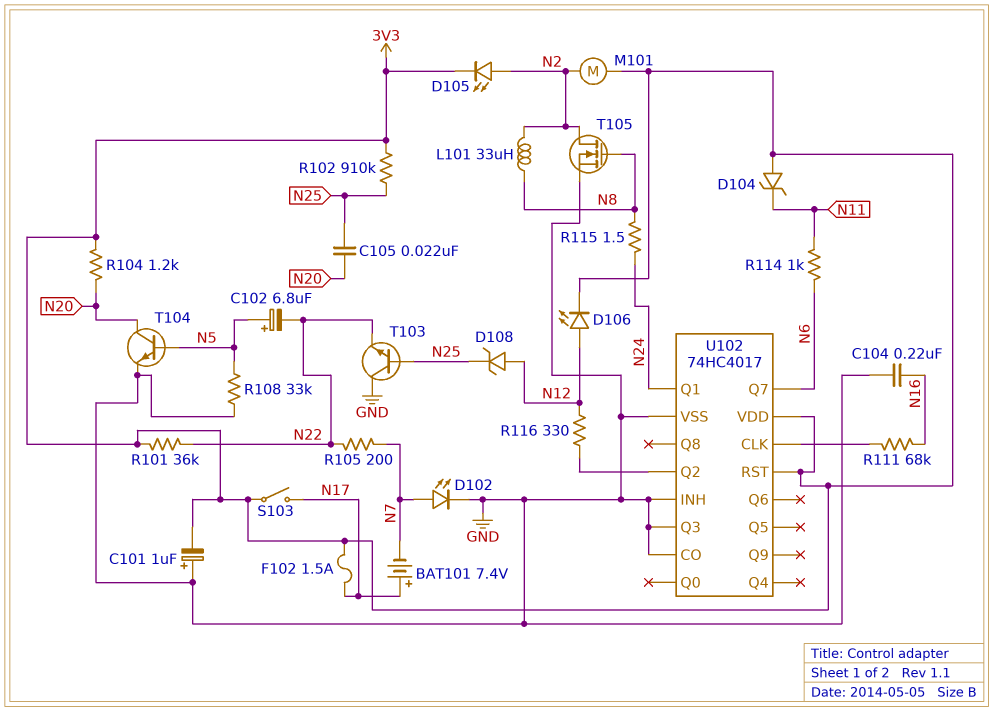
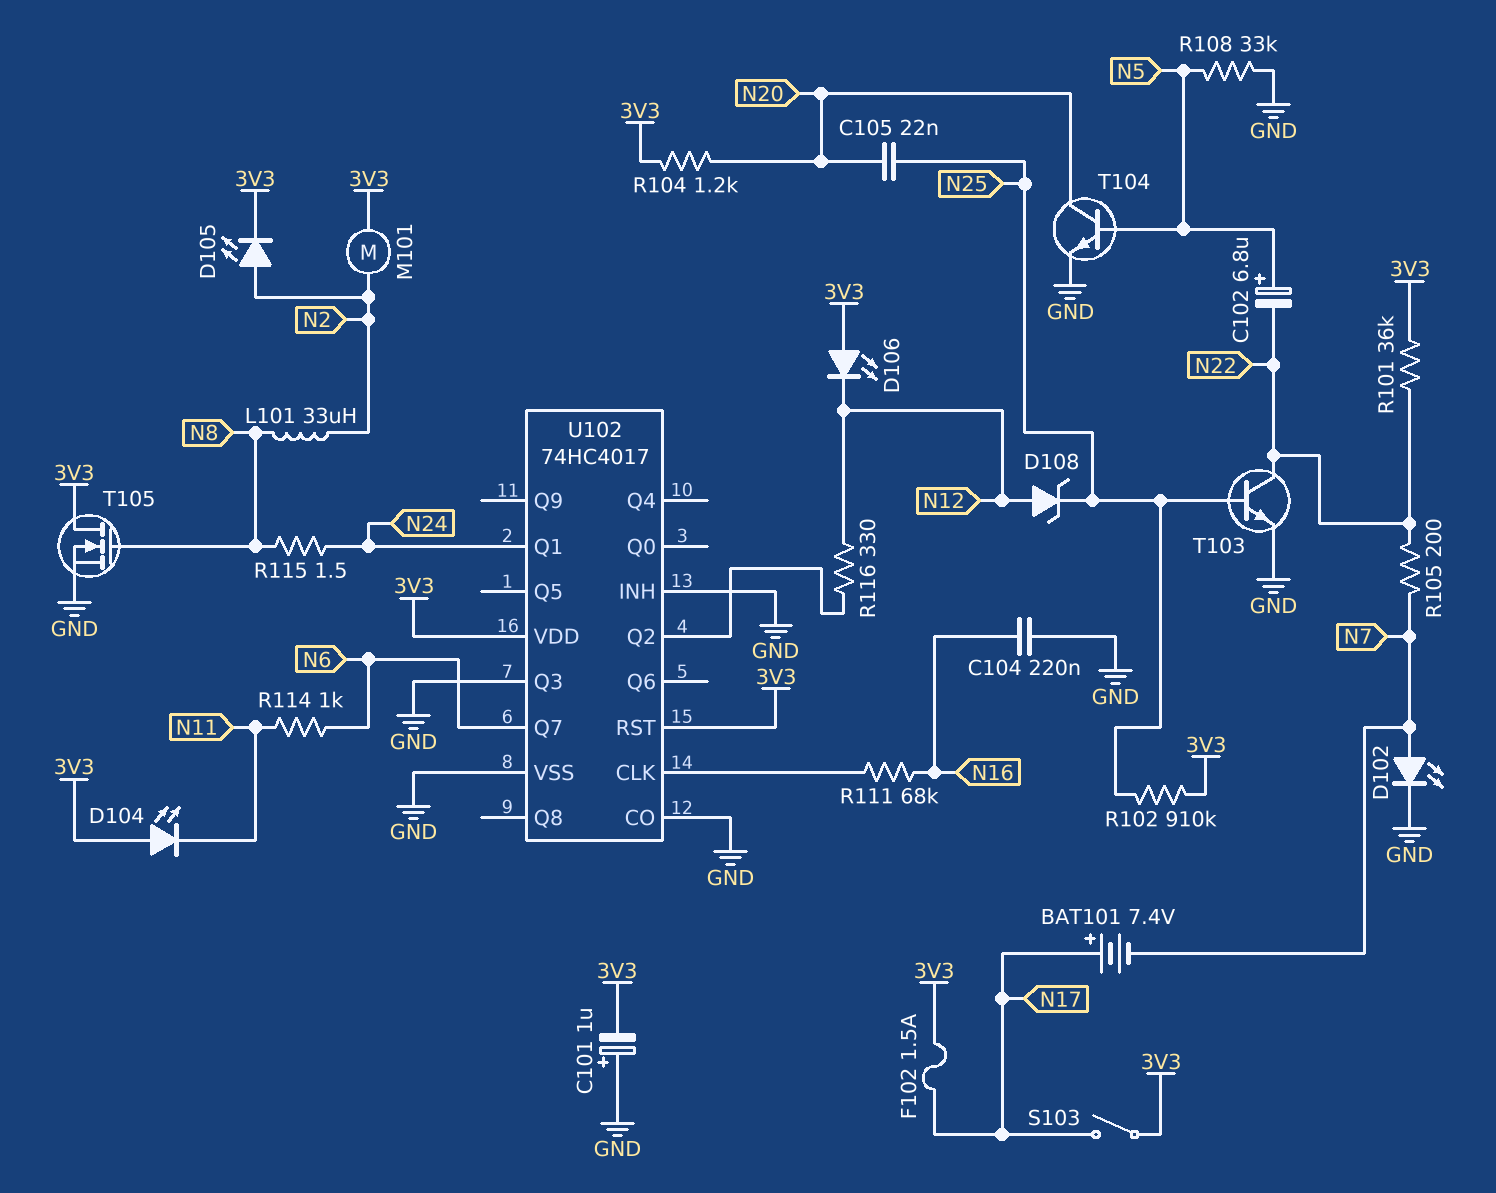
D104: zener (A 3V3, K N11) -> LED (A 3V3, K N11)
D106: LED (A N12, K 3V3) -> LED (A 3V3, K N12)
T103: NPN (B N25, C GND, E N22) -> NPN (B N25, C N22, E GND)
T105: NMOS (G N8, D N2, S GND) -> NMOS (G N8, D 3V3, S GND)

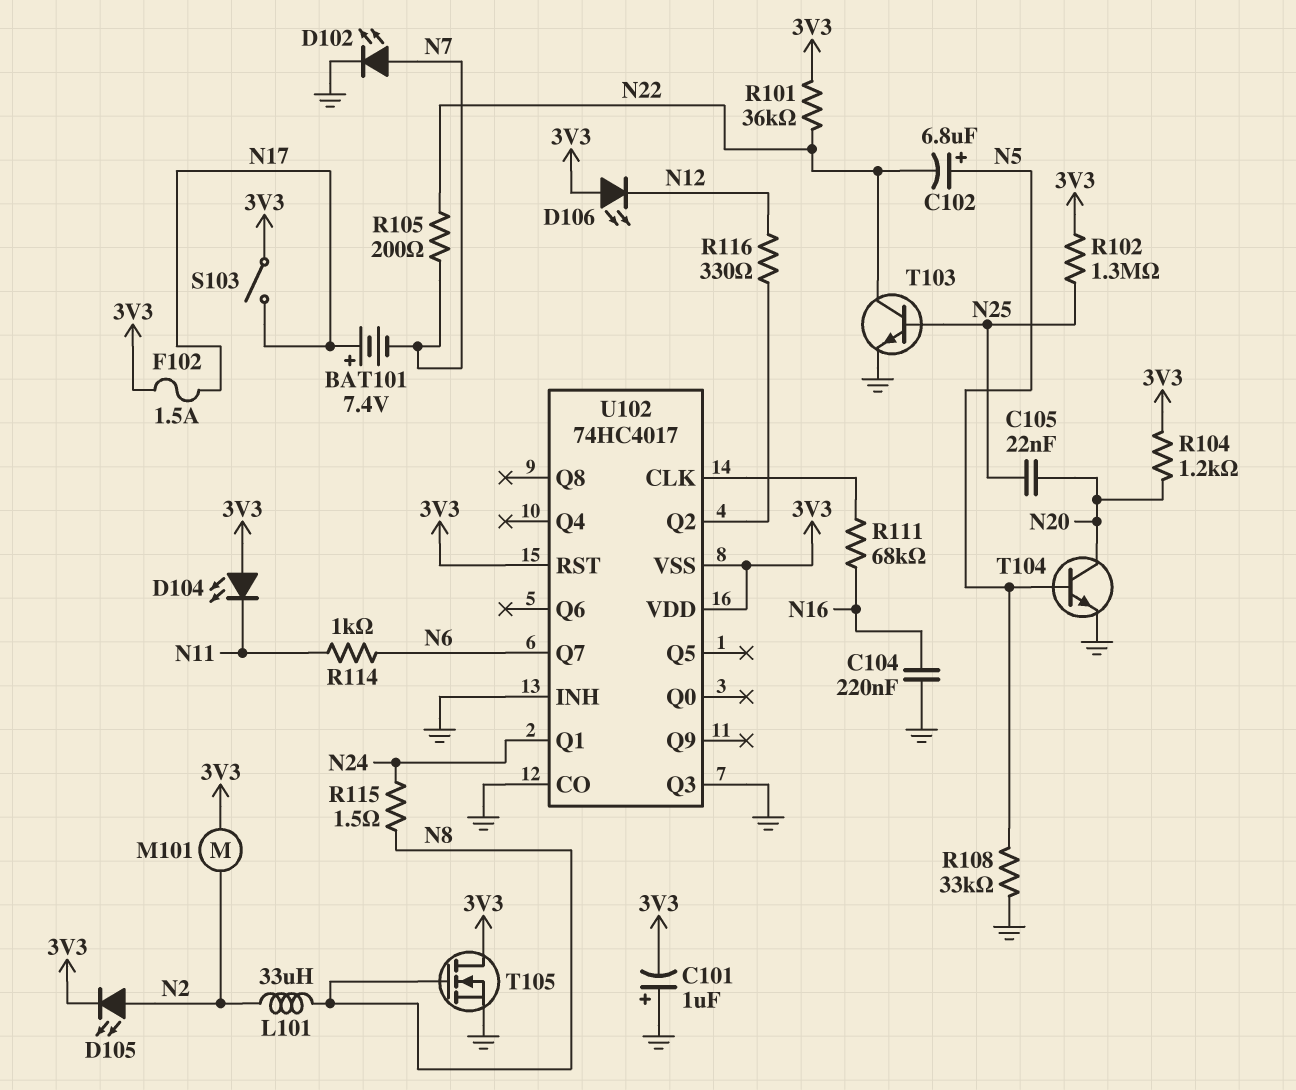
D108: zener (A N12, K N25) -> none
R102: 910k (3V3, N25) -> 1.3M (3V3, N25)
U102 pin VSS: GND -> 3V3

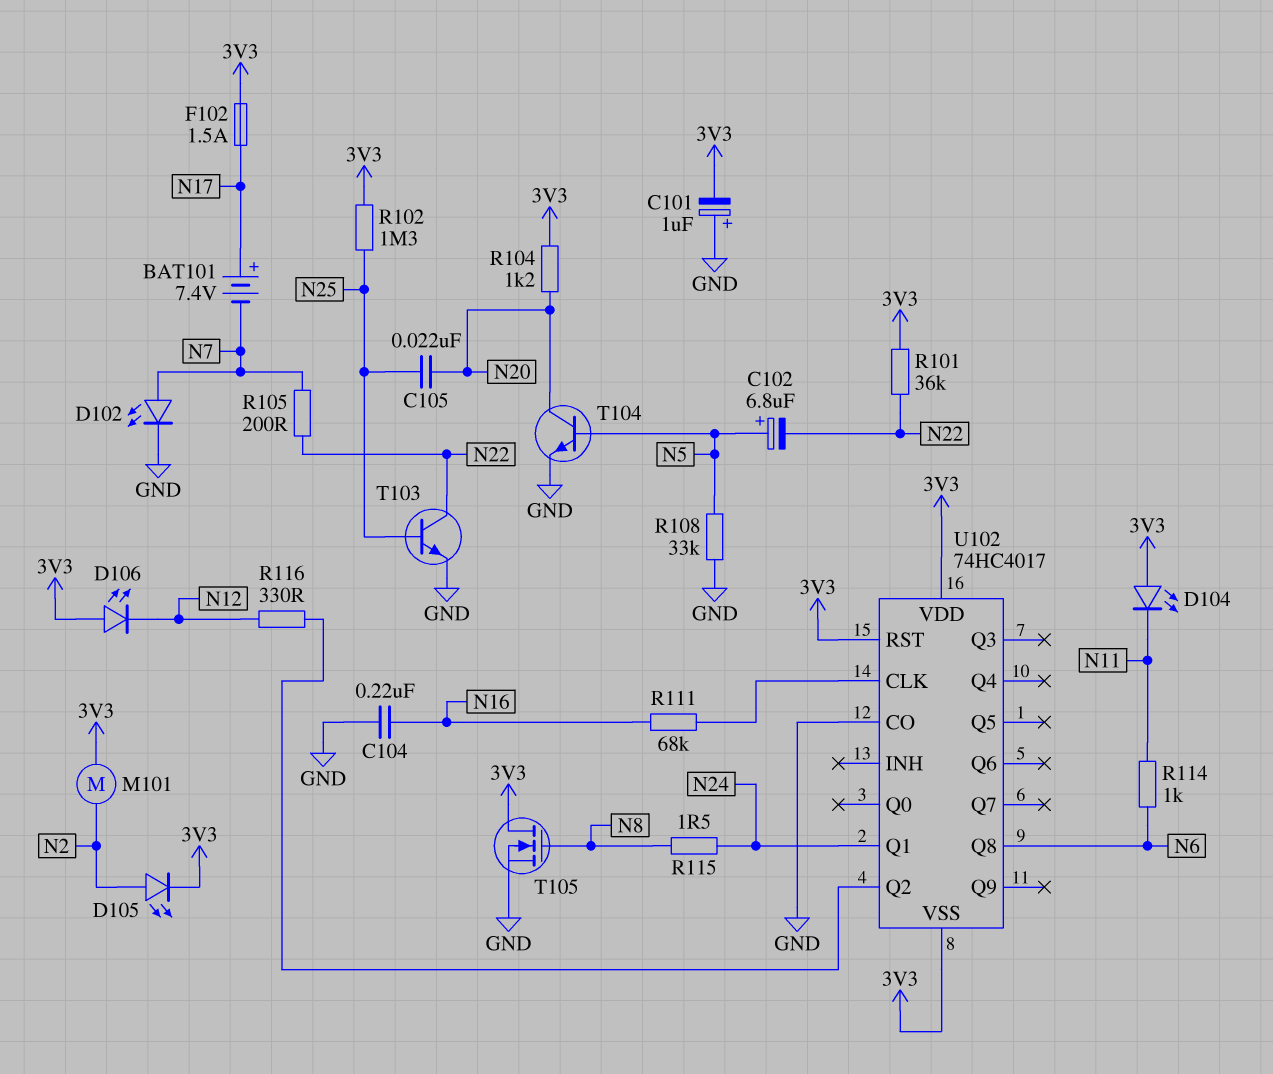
L101: 33uH (N2, N8) -> none
S103: switch (3V3, N17) -> none
U102 pin INH: GND -> none
U102 pin Q3: GND -> none
U102 pin Q7: N6 -> none
U102 pin Q8: none -> N6

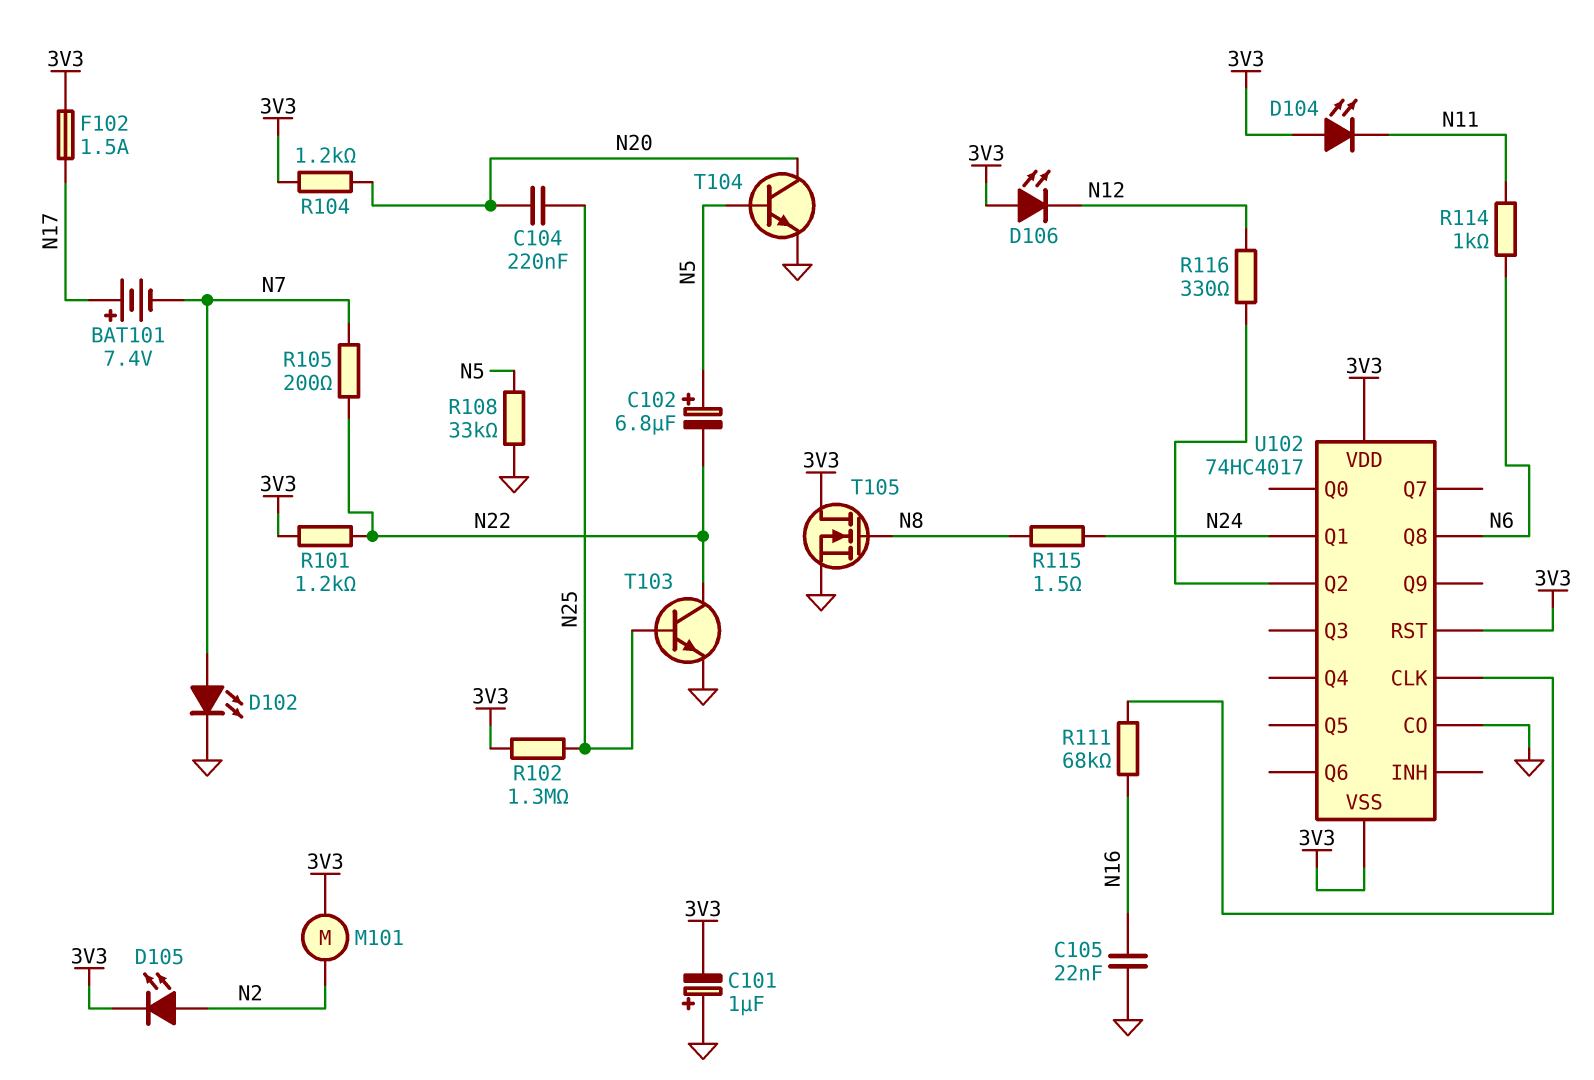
C104: 220nF (GND, N16) -> 220nF (N20, N25)
C105: 22nF (N20, N25) -> 22nF (GND, N16)
R101: 36k (3V3, N22) -> 1.2k (3V3, N22)

